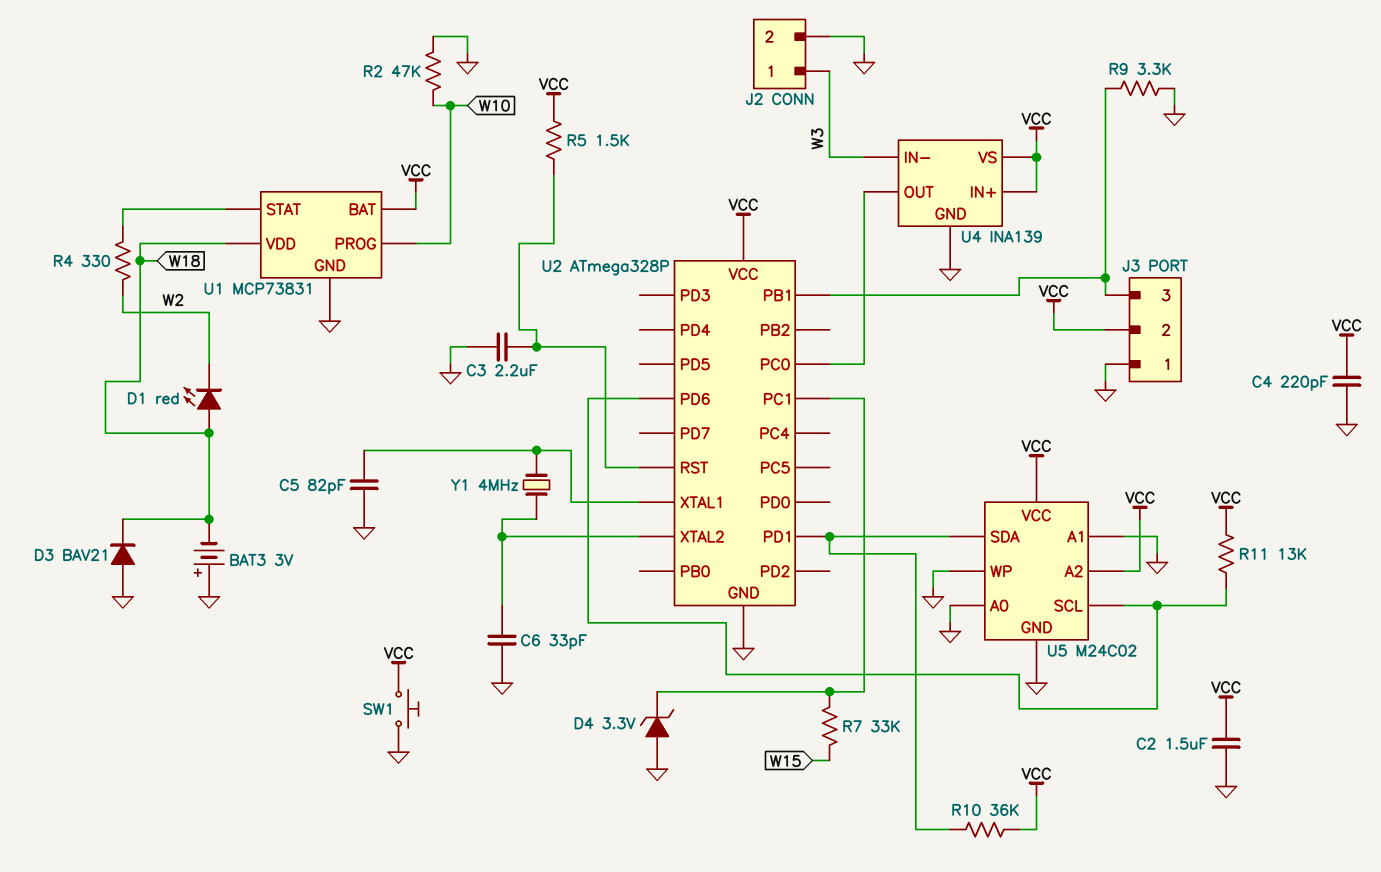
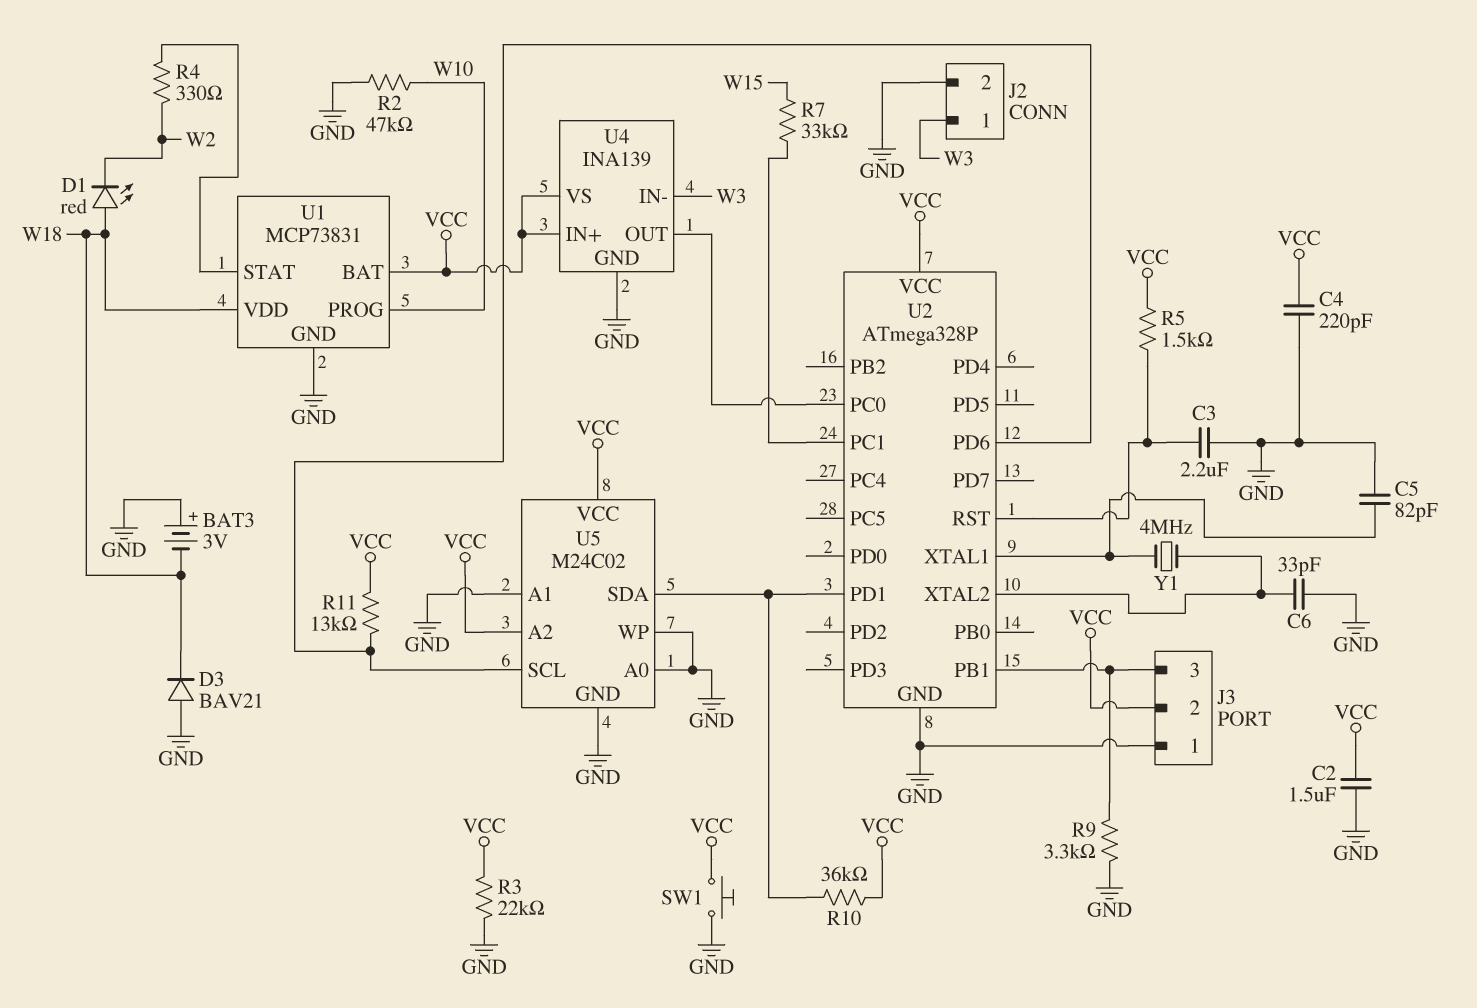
D4: zener 3.3V (A GND, K U2/PC1) -> none
R3: none -> 22k (GND, VCC)

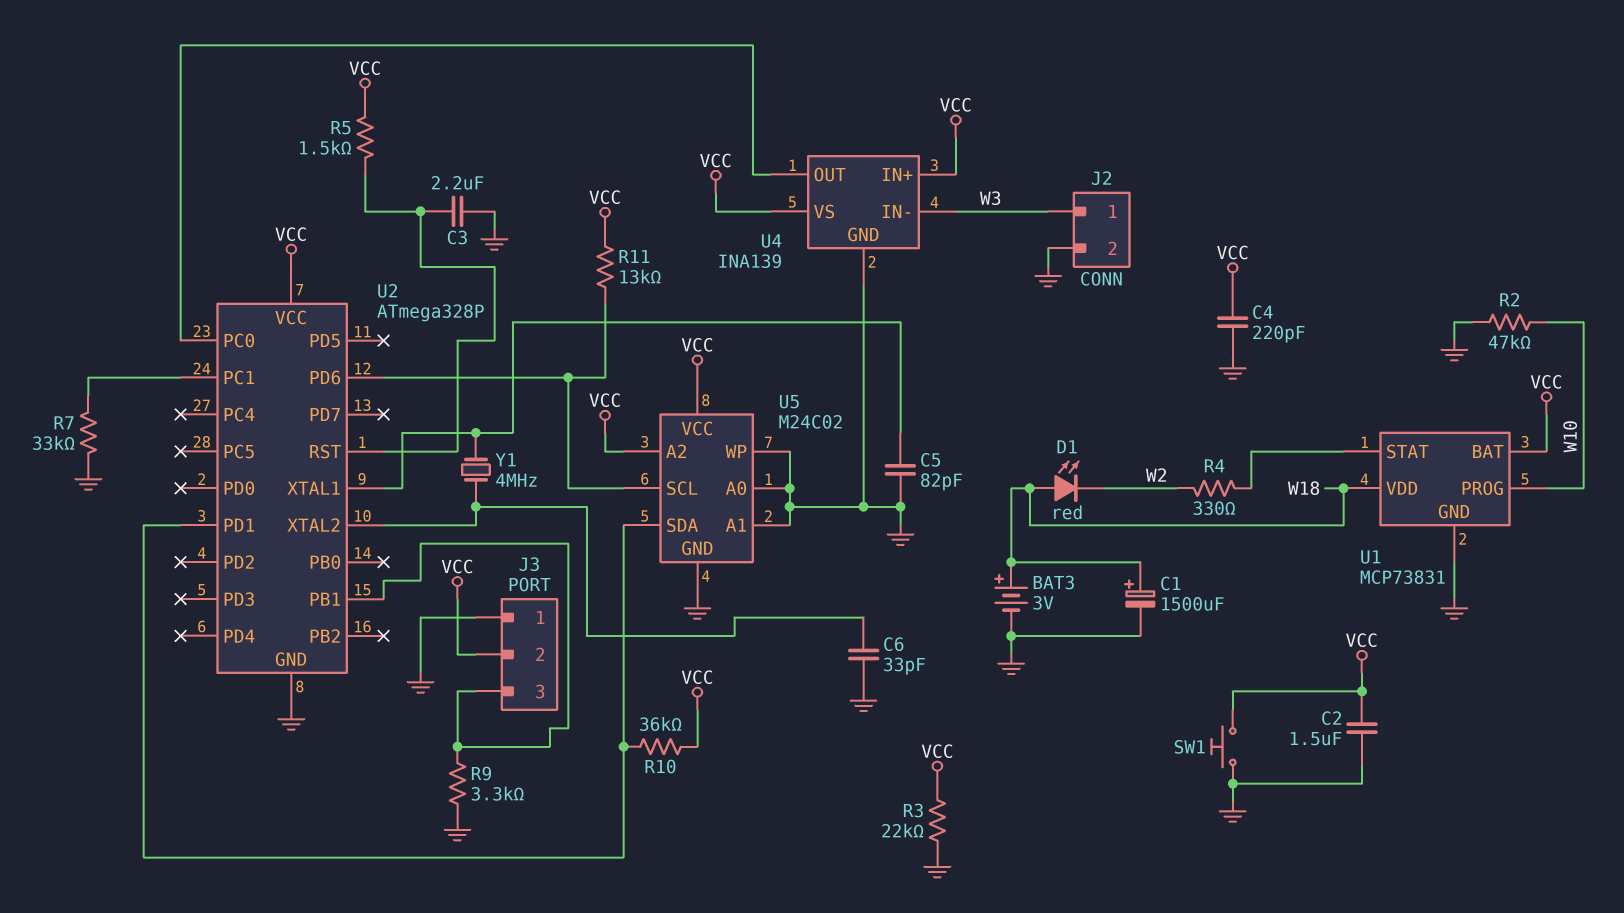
BAT3: 3V (plus GND, minus W18) -> 3V (plus W18, minus GND)
C1: none -> 1500uF (plus W18, minus GND)
D3: diode BAV21 (A GND, K W18) -> none
R7: 33k (U2/PC1, W15) -> 33k (GND, U2/PC1)

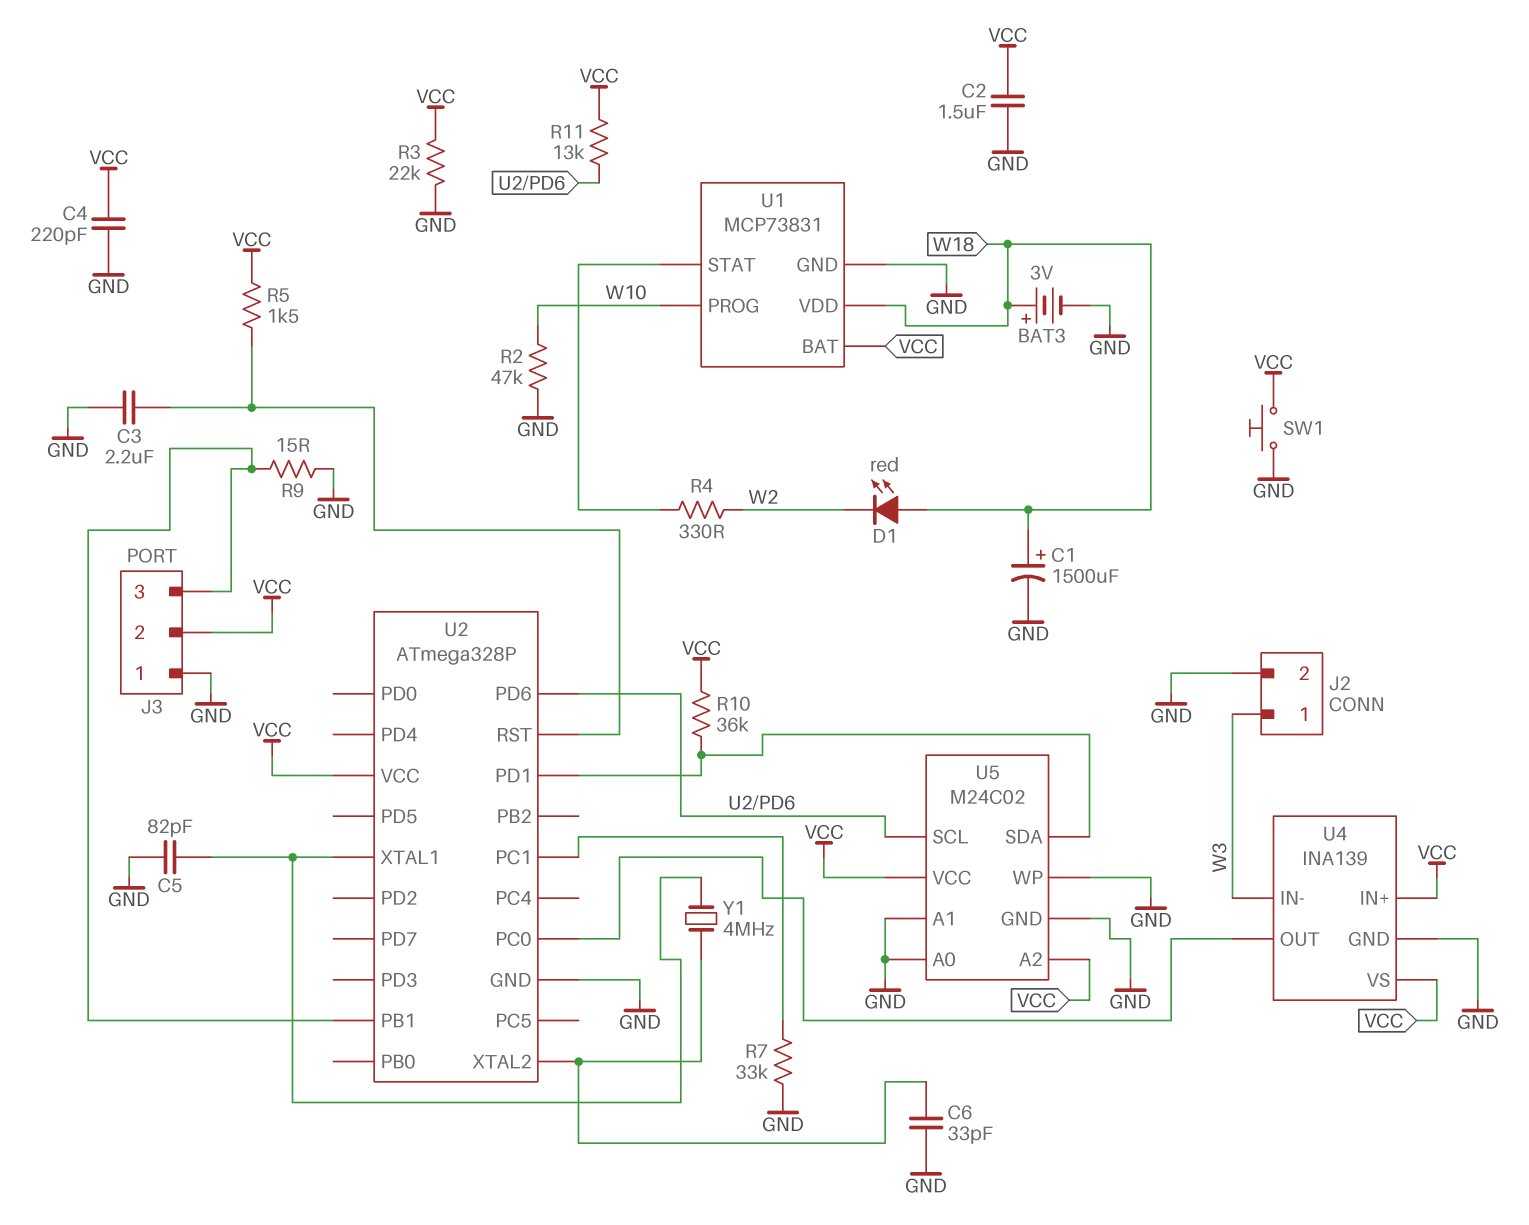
R9: 3.3k (GND, J3/3) -> 15 (GND, J3/3)

